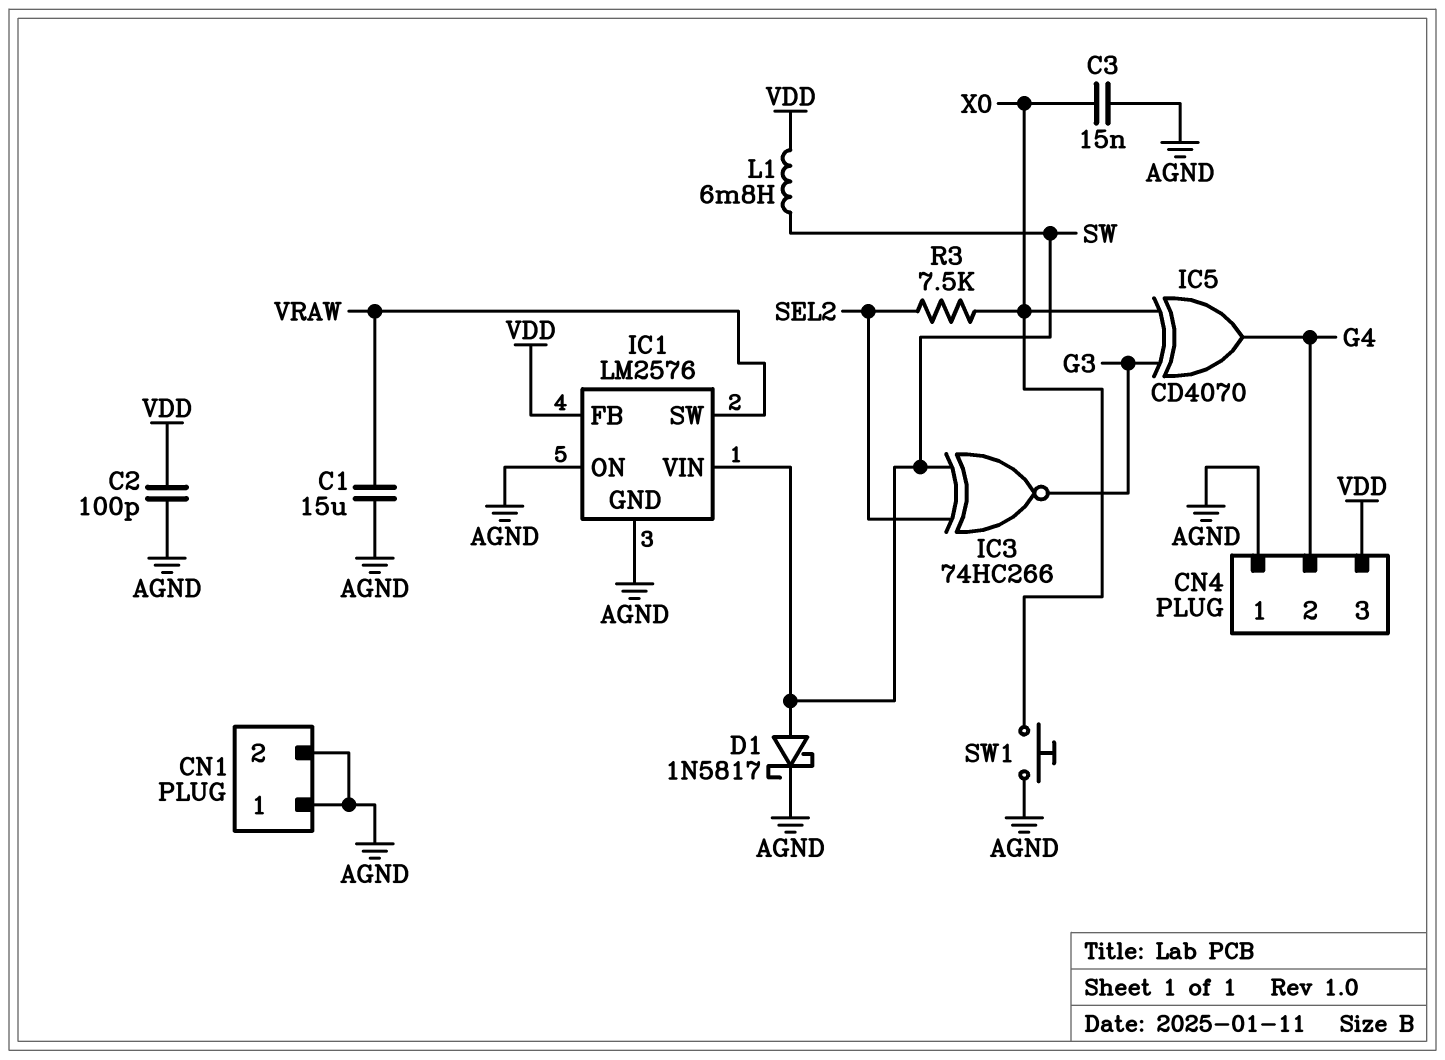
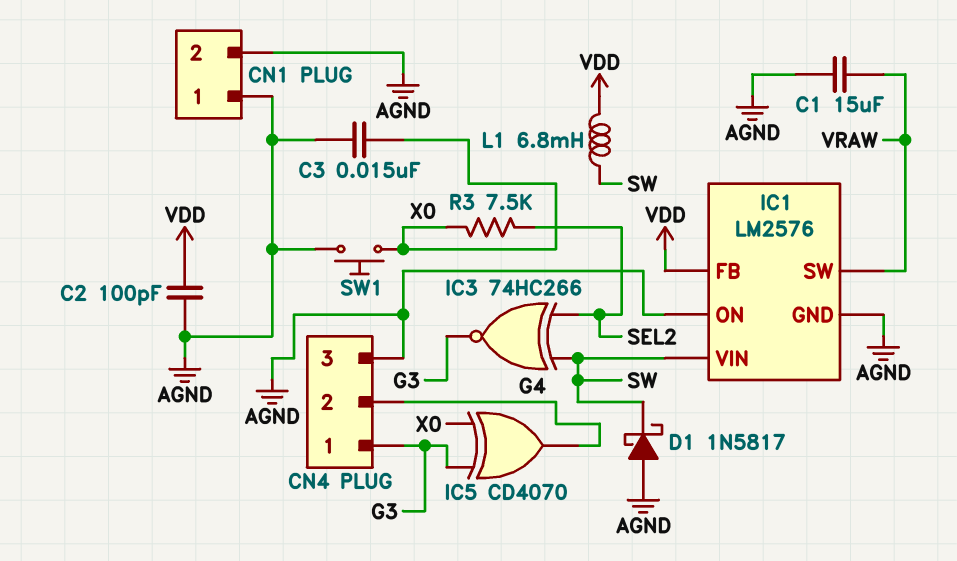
CN4 pin 1: AGND -> G3
CN4 pin 3: VDD -> AGND
D1: schottky 1N5817 (A SW, K AGND) -> schottky 1N5817 (A AGND, K SW)

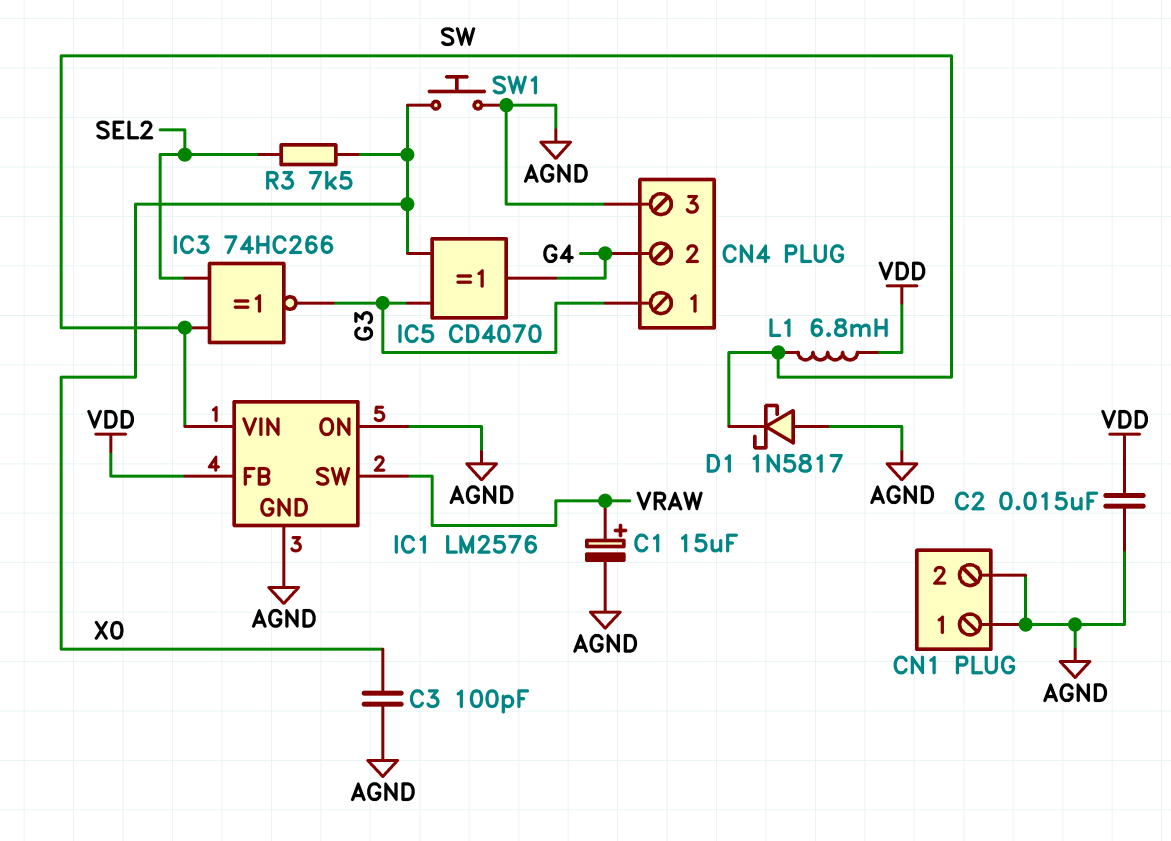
C1: 15uF (AGND, VRAW) -> 15uF (plus VRAW, minus AGND)
C2: 100pF (AGND, VDD) -> 15nF (AGND, VDD)
C3: 15nF (AGND, X0) -> 100pF (AGND, X0)

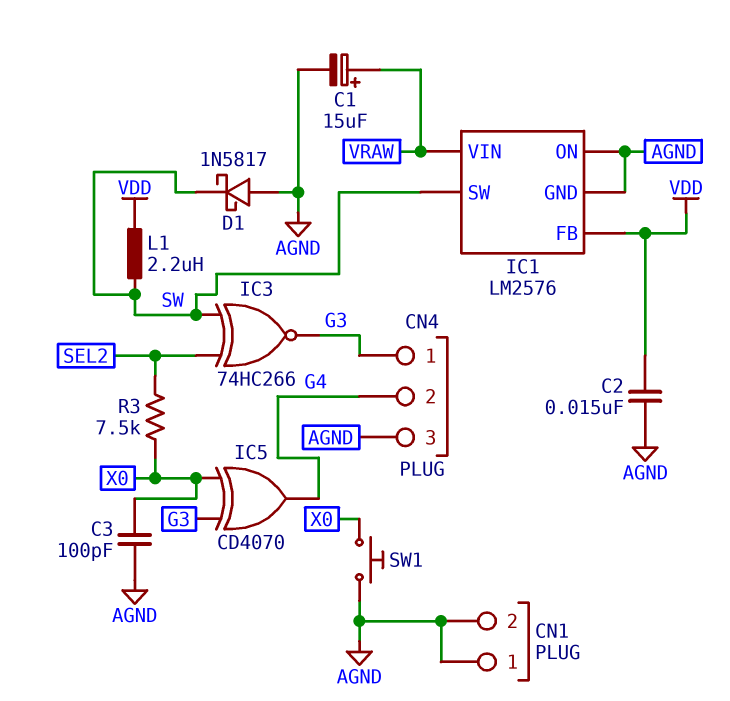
IC1 pin SW: VRAW -> SW
IC1 pin VIN: SW -> VRAW
L1: 6.8mH (SW, VDD) -> 2.2uH (SW, VDD)

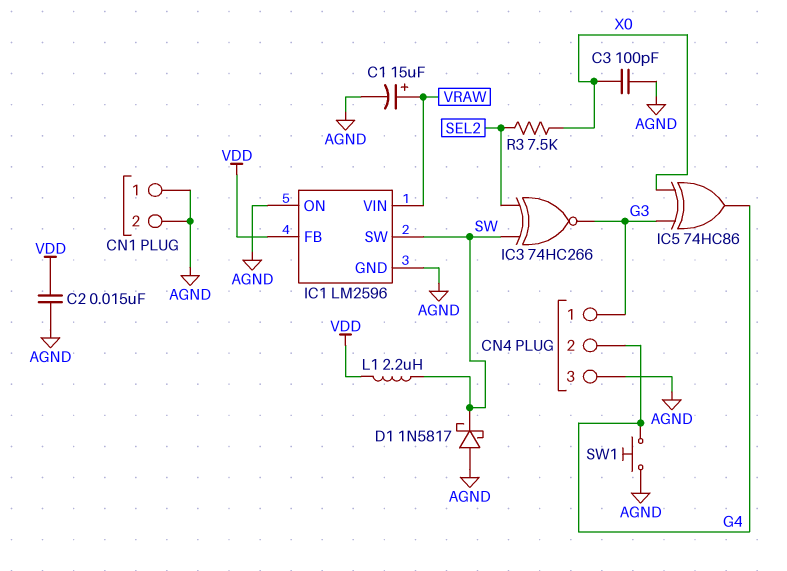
IC1: LM2576 -> LM2596
IC5: XOR CD4070 (in G3, in X0, out G4) -> XOR 74HC86 (in G3, in X0, out G4)
SW1: button (AGND, X0) -> button (AGND, G4)

